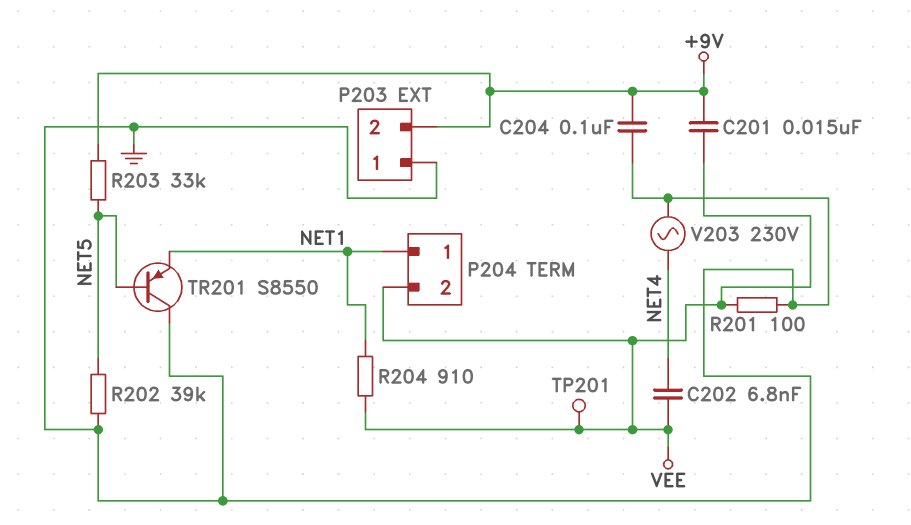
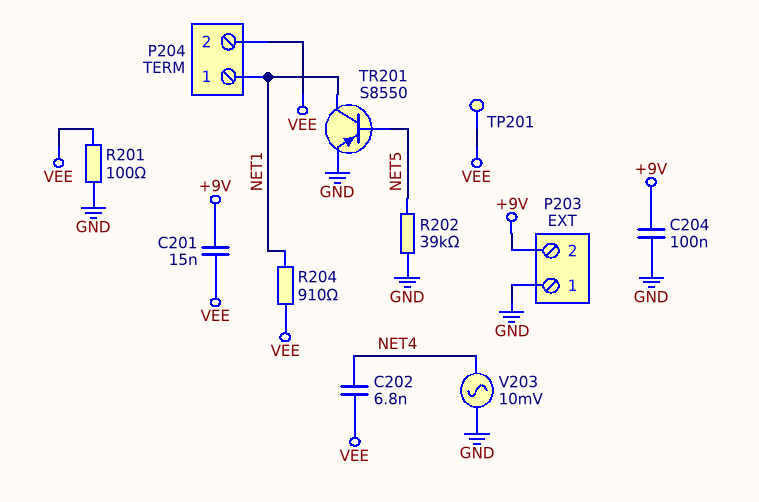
R203: 33k (+9V, NET5) -> none
TR201: PNP S8550 (B NET5, C GND, E NET1) -> PNP S8550 (B NET5, C NET1, E GND)
V203: AC 230V (GND, NET4) -> AC 10mV (GND, NET4)

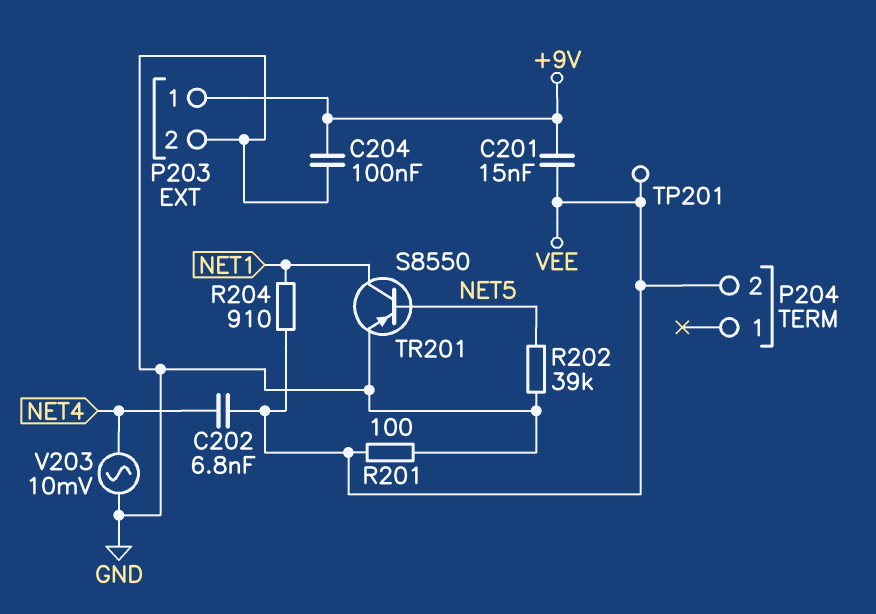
P203 pin 1: GND -> +9V
P203 pin 2: +9V -> GND
P204 pin 1: NET1 -> none

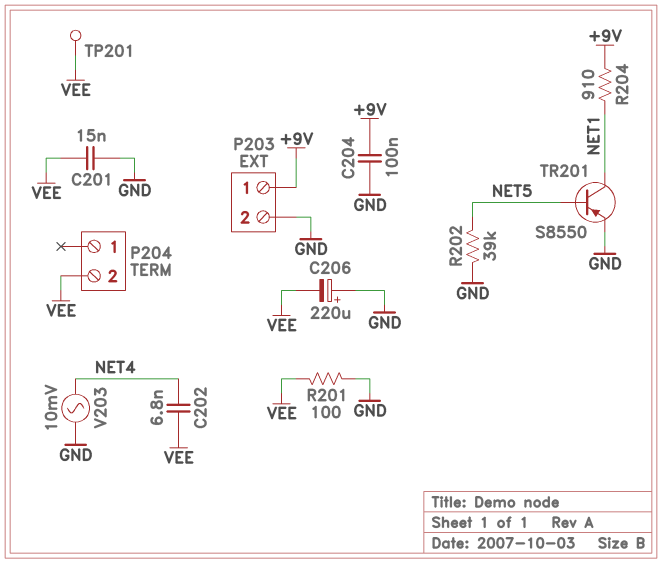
C201: 15nF (+9V, VEE) -> 15nF (GND, VEE)
C206: none -> 220uF (plus GND, minus VEE)
R204: 910 (NET1, VEE) -> 910 (+9V, NET1)

